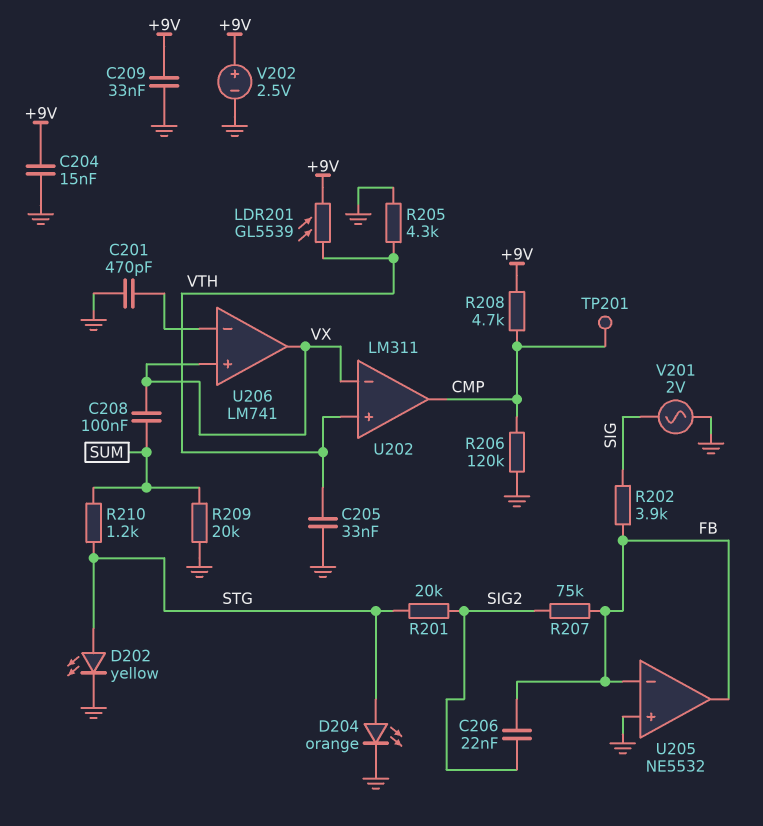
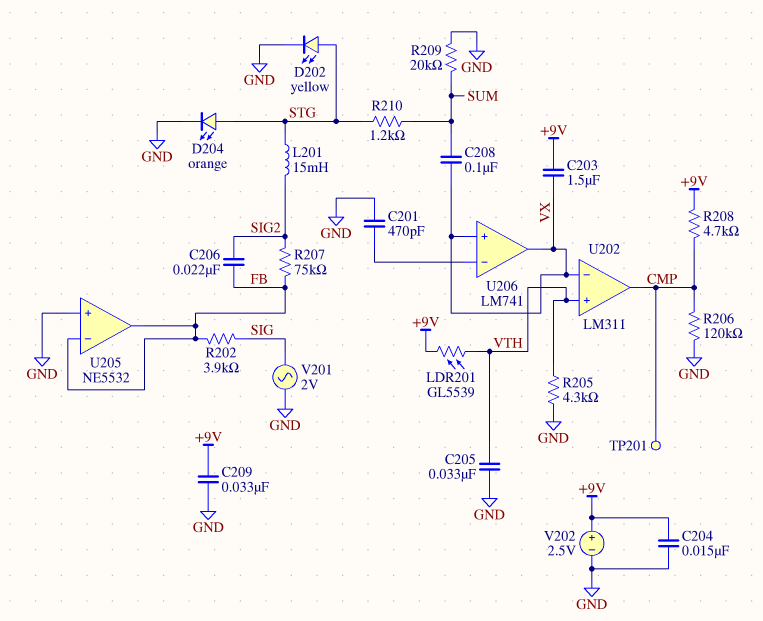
C203: none -> 1.5uF (+9V, VX)
L201: none -> 15mH (SIG2, STG)
R201: 20k (SIG2, STG) -> none

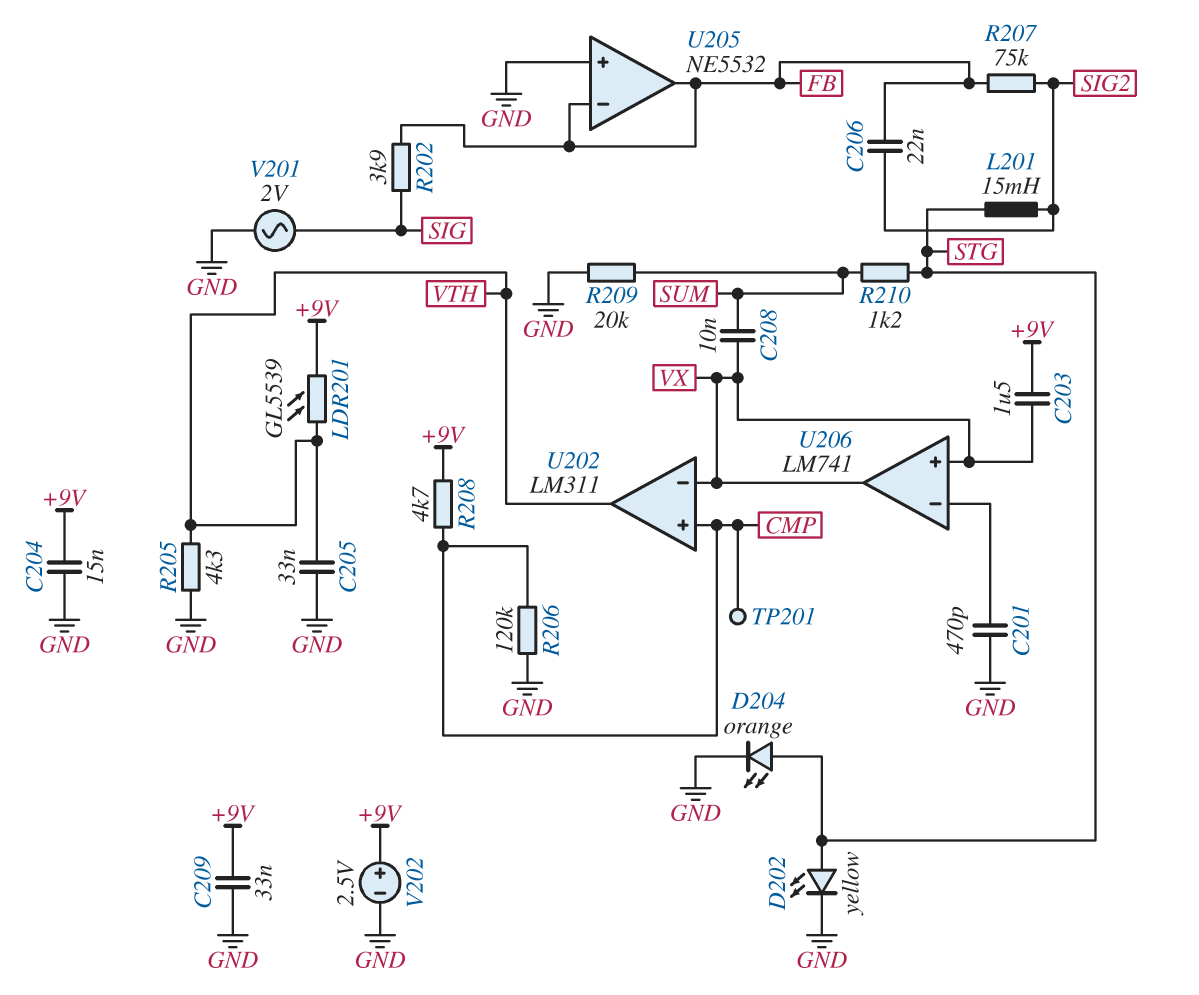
C208: 100nF (SUM, VX) -> 10nF (SUM, VX)
U202 pin in+: VTH -> CMP
U202 pin out: CMP -> VTH

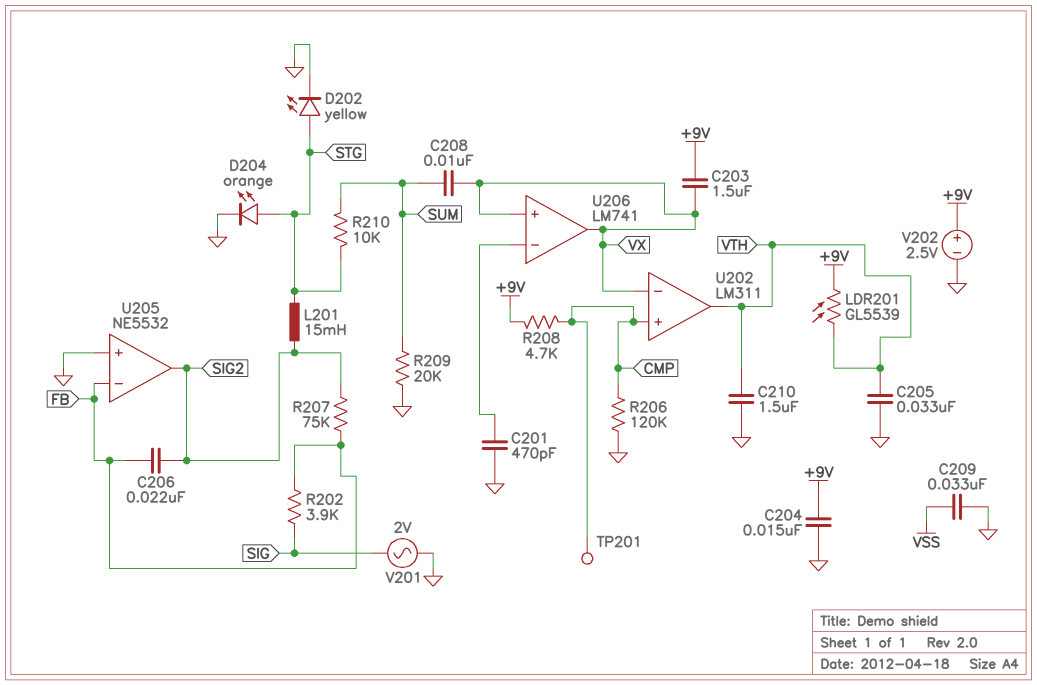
C209: 33nF (+9V, GND) -> 33nF (GND, VSS)
C210: none -> 1.5uF (GND, VTH)
R205: 4.3k (GND, VTH) -> none
R210: 1.2k (STG, SUM) -> 10k (STG, SUM)
U205 pin out: FB -> SIG2

